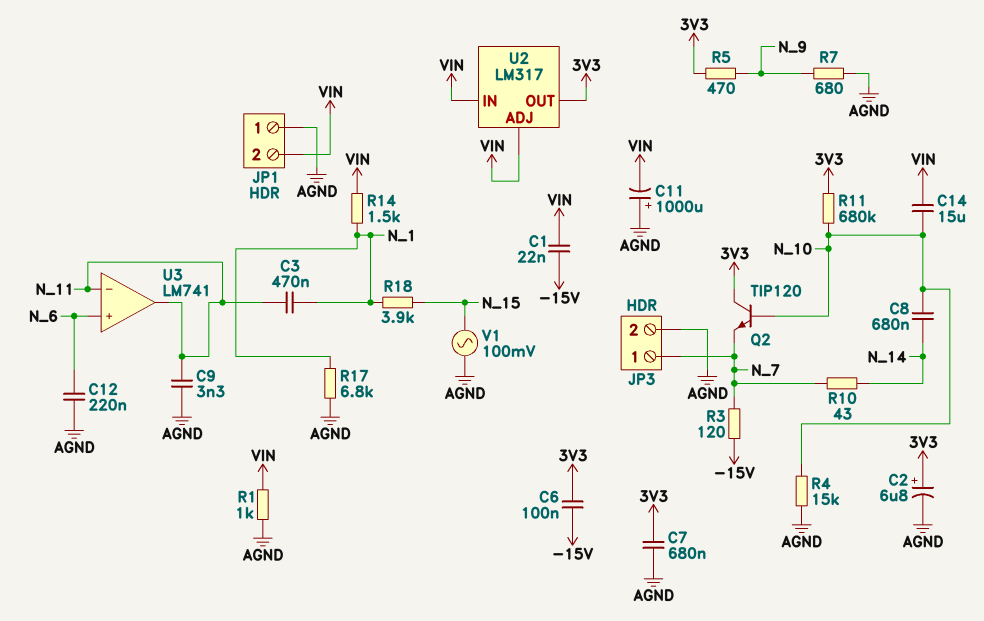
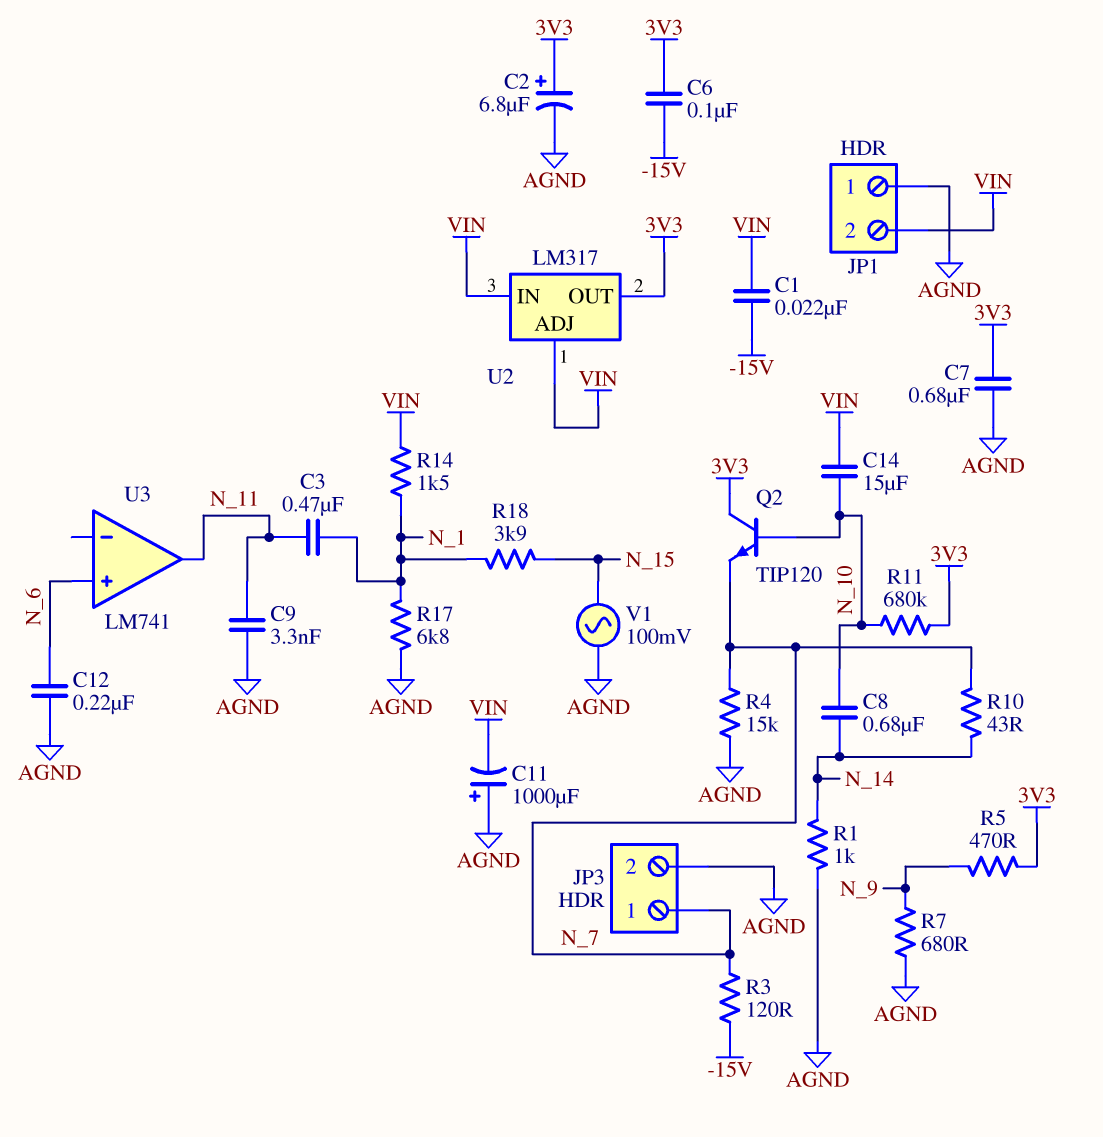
R1: 1k (AGND, VIN) -> 1k (AGND, N_14)
R4: 15k (AGND, N_10) -> 15k (AGND, N_7)
U3 pin in-: N_11 -> none

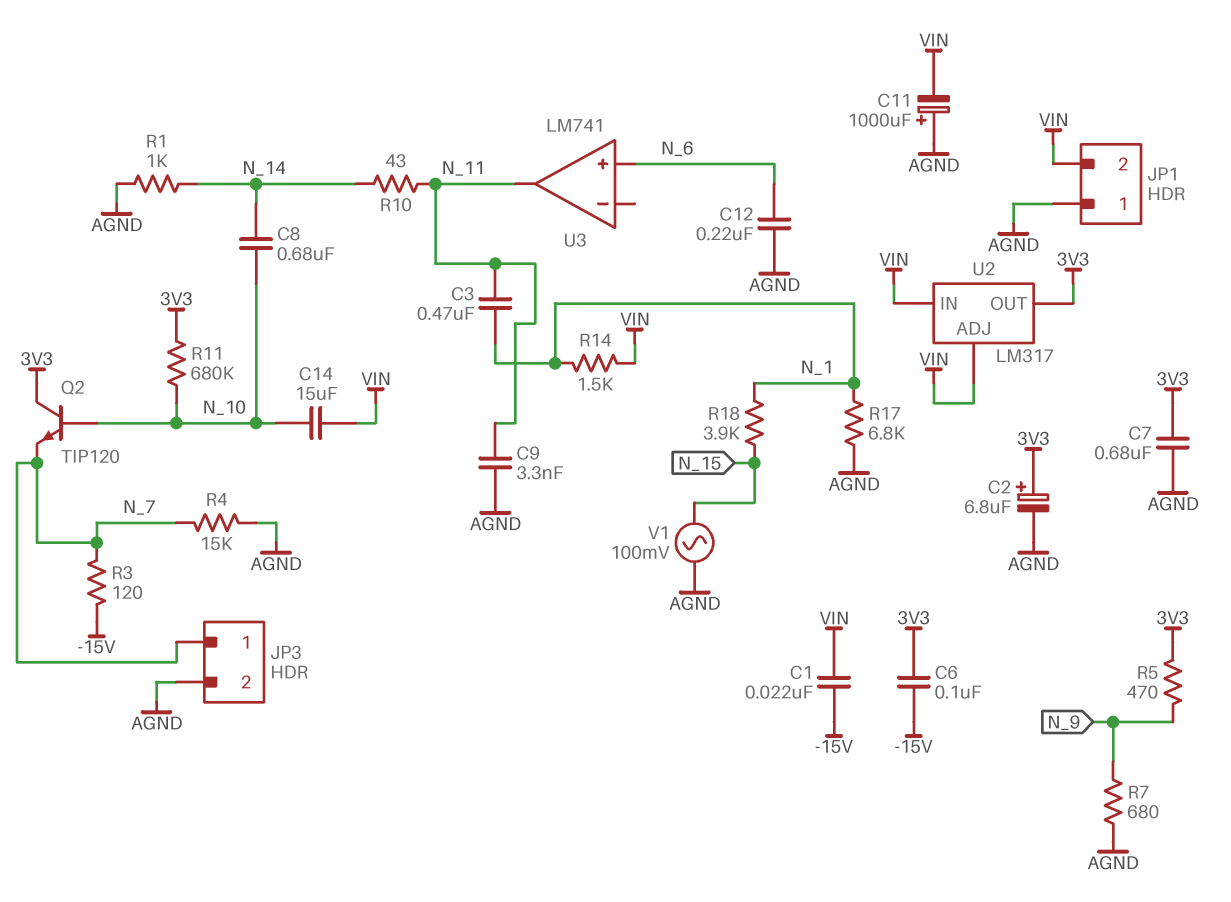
R10: 43 (N_7, N_14) -> 43 (N_11, N_14)

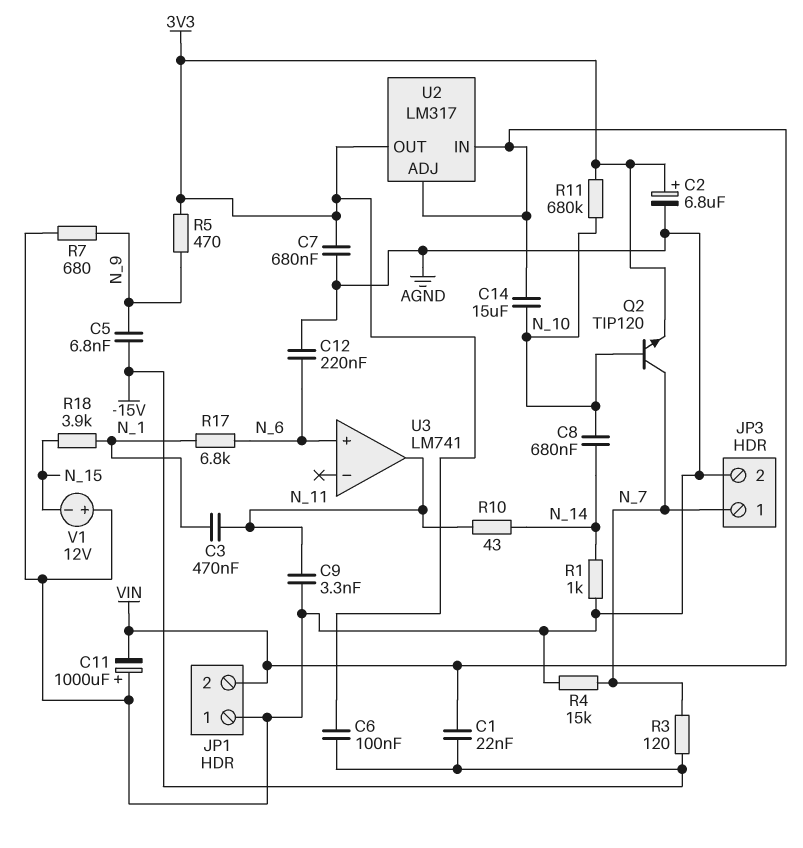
C5: none -> 6.8nF (-15V, N_9)
Q2: NPN TIP120 (B N_10, C 3V3, E N_7) -> NPN TIP120 (B N_10, C N_7, E 3V3)
R14: 1.5k (N_1, VIN) -> none
R17: 6.8k (AGND, N_1) -> 6.8k (N_1, N_6)
V1: AC 100mV (AGND, N_15) -> 12V (plus AGND, minus N_15)

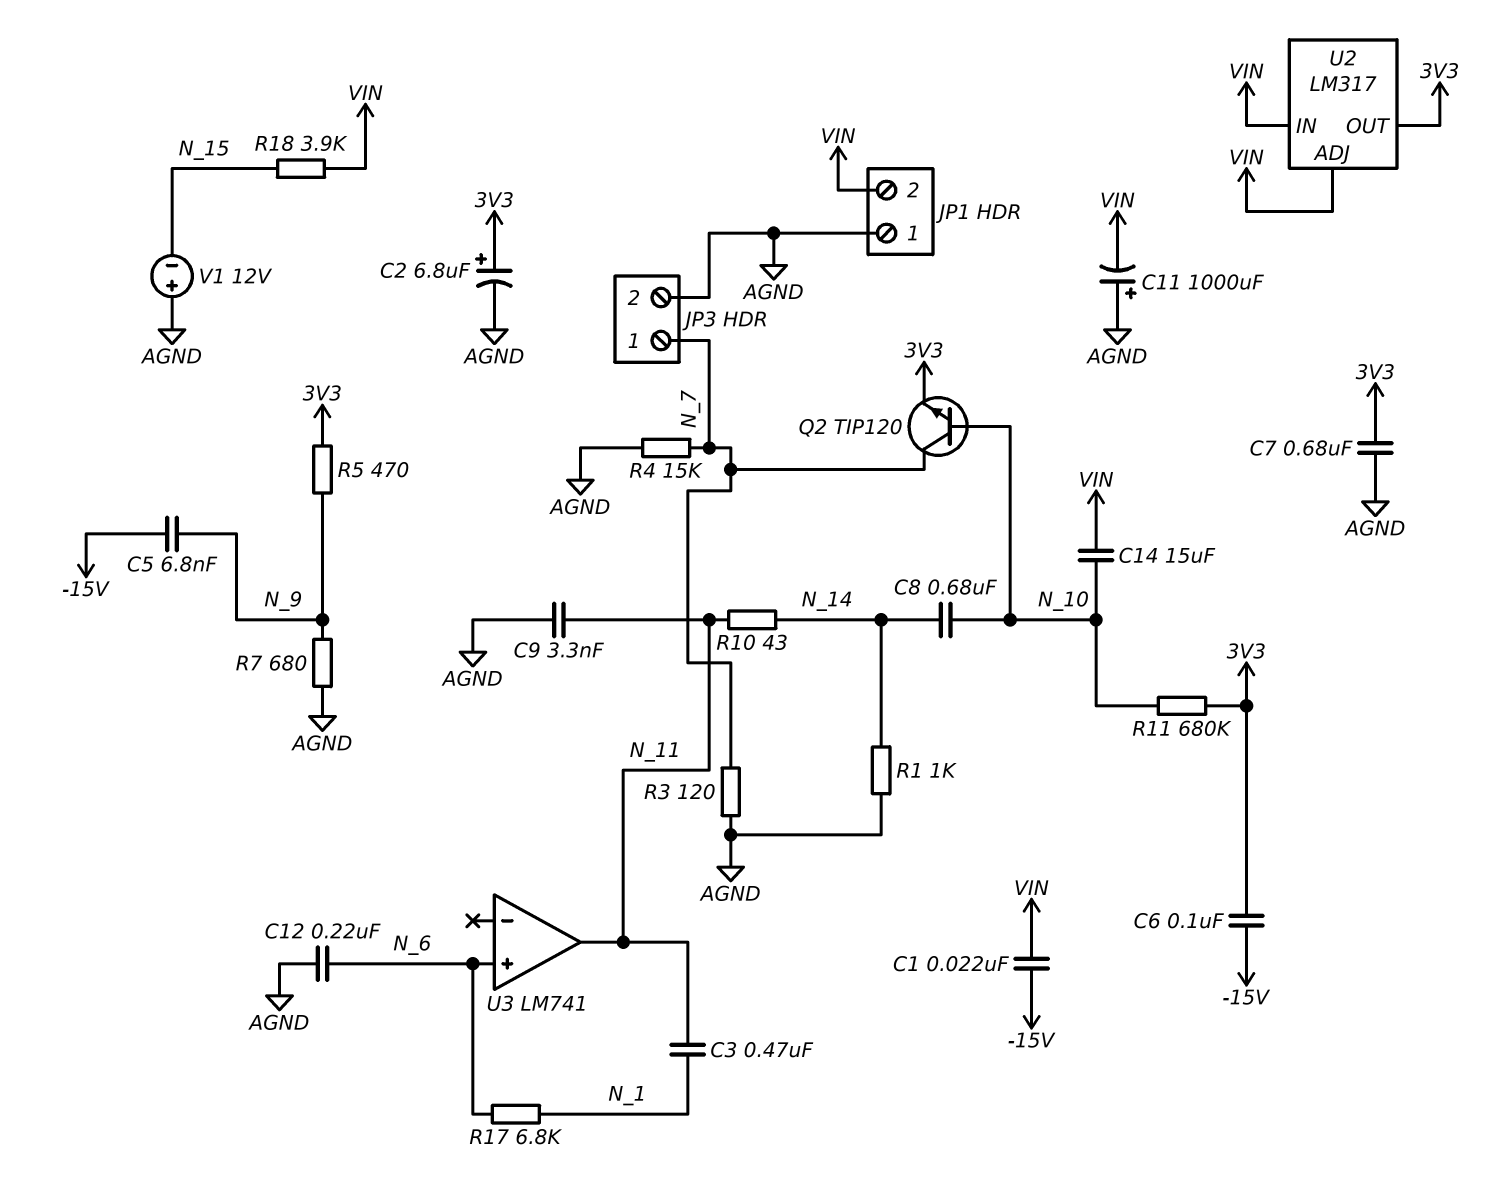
R3: 120 (-15V, N_7) -> 120 (AGND, N_7)
R18: 3.9k (N_1, N_15) -> 3.9k (N_15, VIN)

